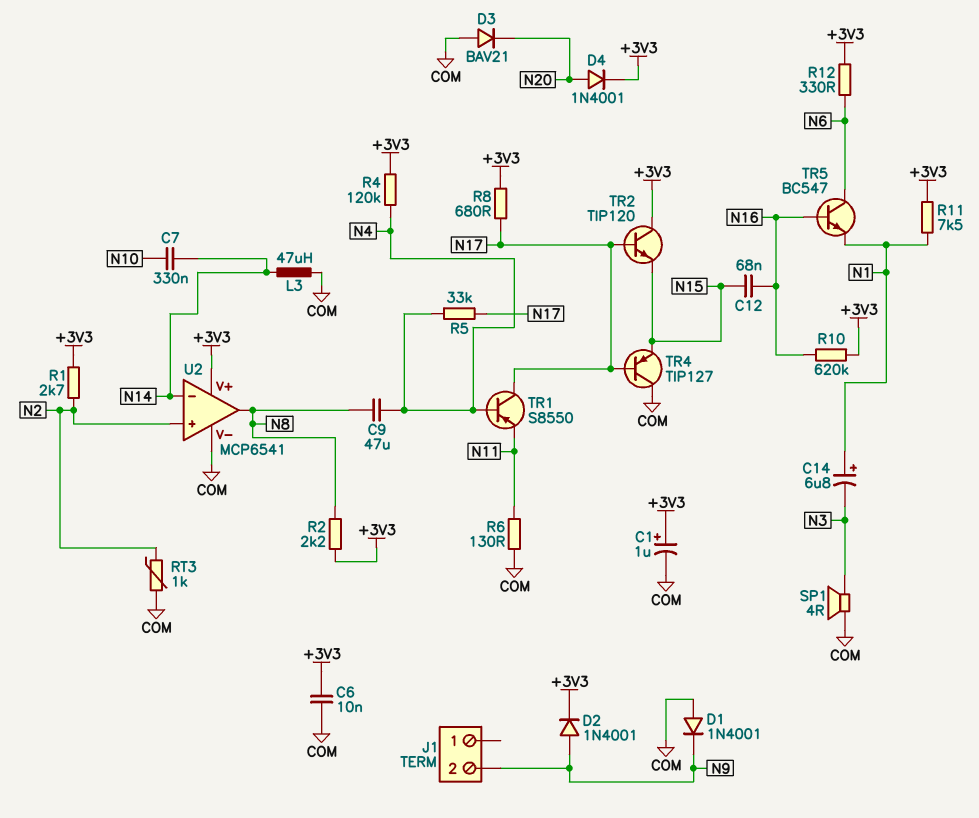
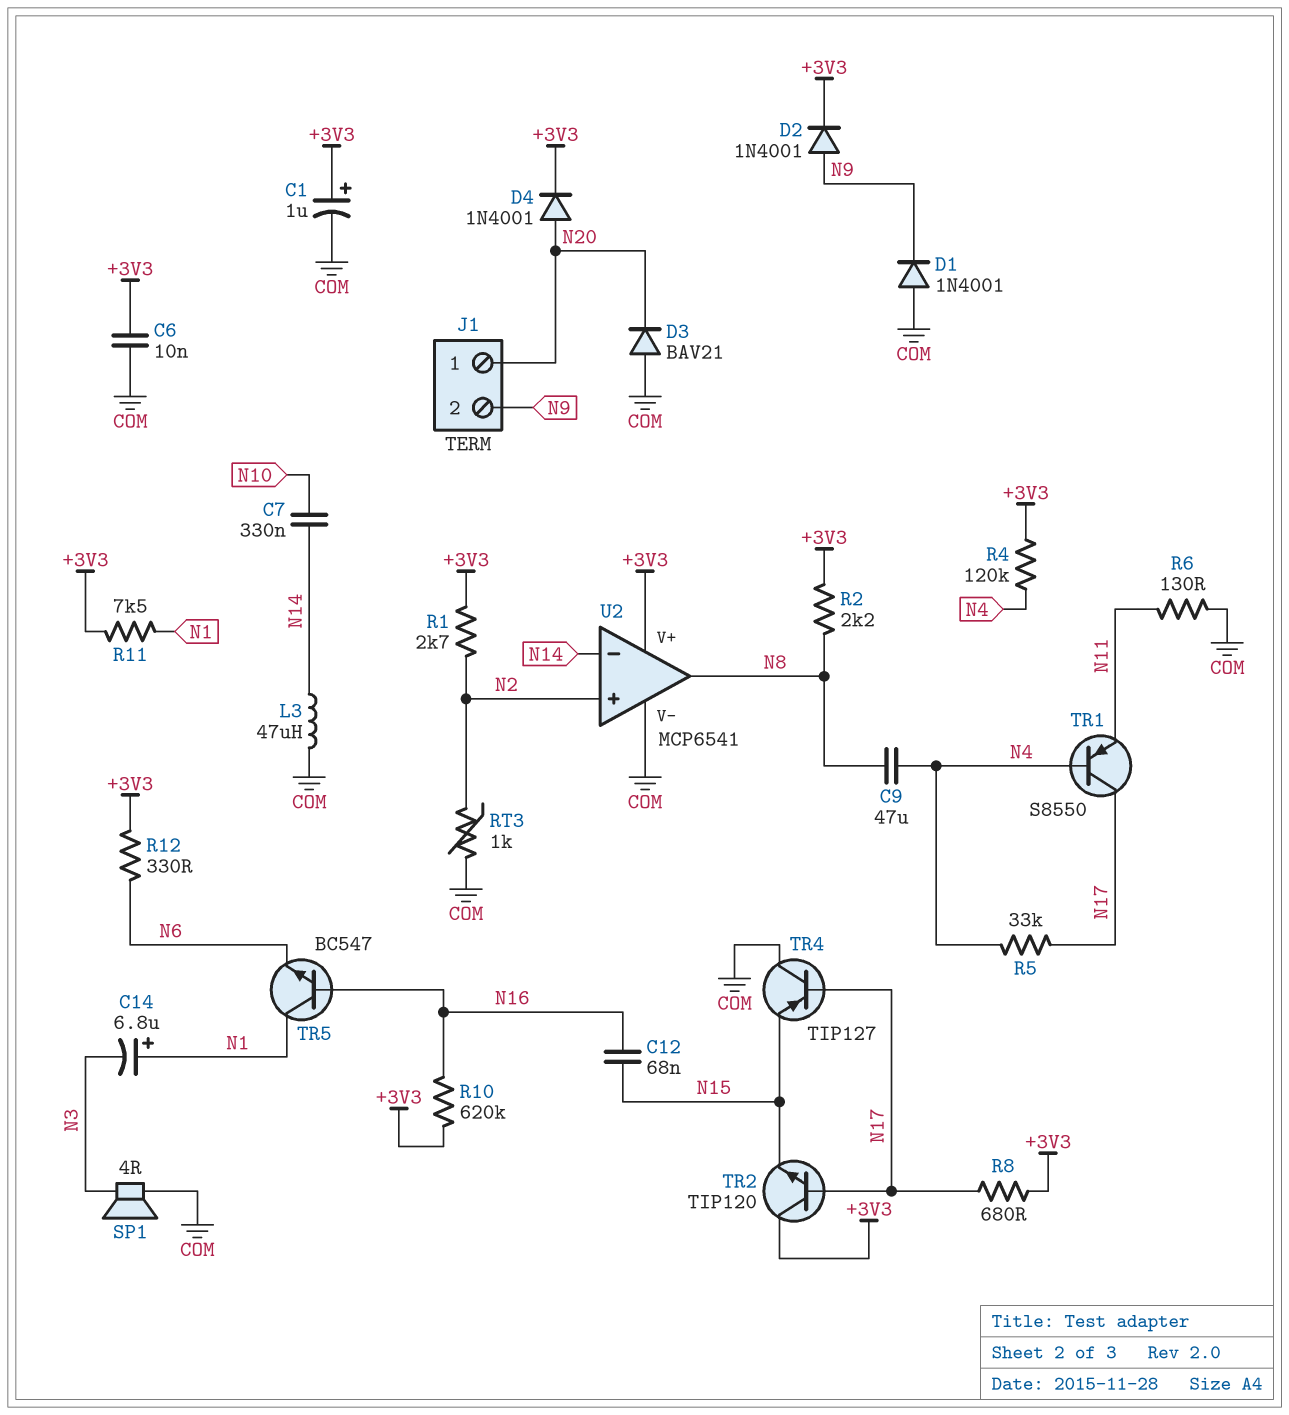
J1 pin 1: none -> N20
TR5: NPN BC547 (B N16, C N6, E N1) -> NPN BC547 (B N16, C N1, E N6)

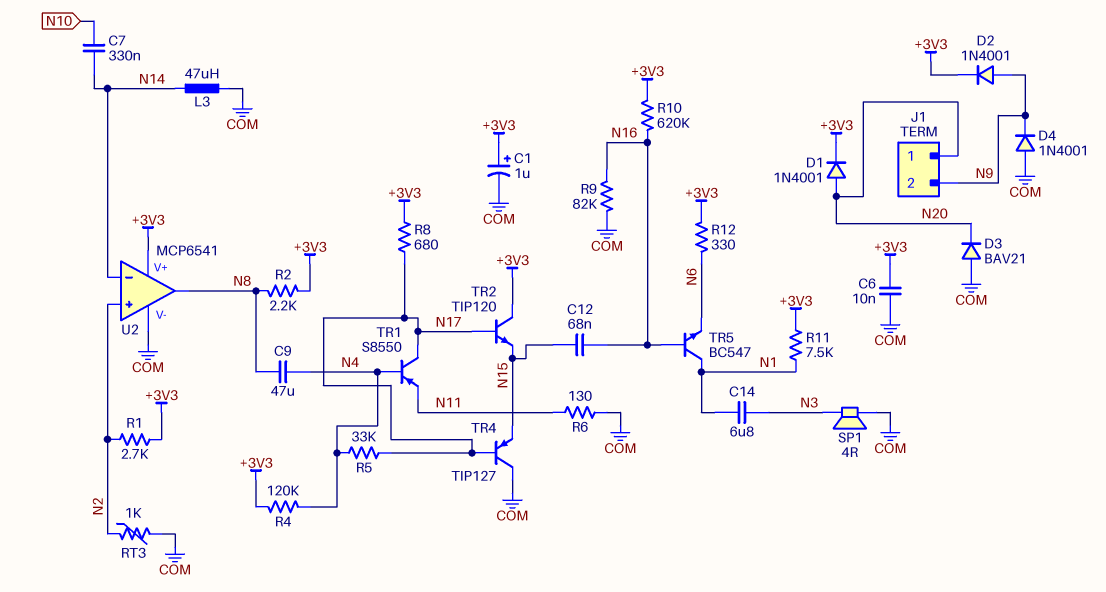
C14: 6.8uF (plus N1, minus N3) -> 6.8uF (N1, N3)
D1: diode 1N4001 (A COM, K N9) -> diode 1N4001 (A N20, K +3V3)
D4: diode 1N4001 (A N20, K +3V3) -> diode 1N4001 (A COM, K N9)
R9: none -> 82k (COM, N16)

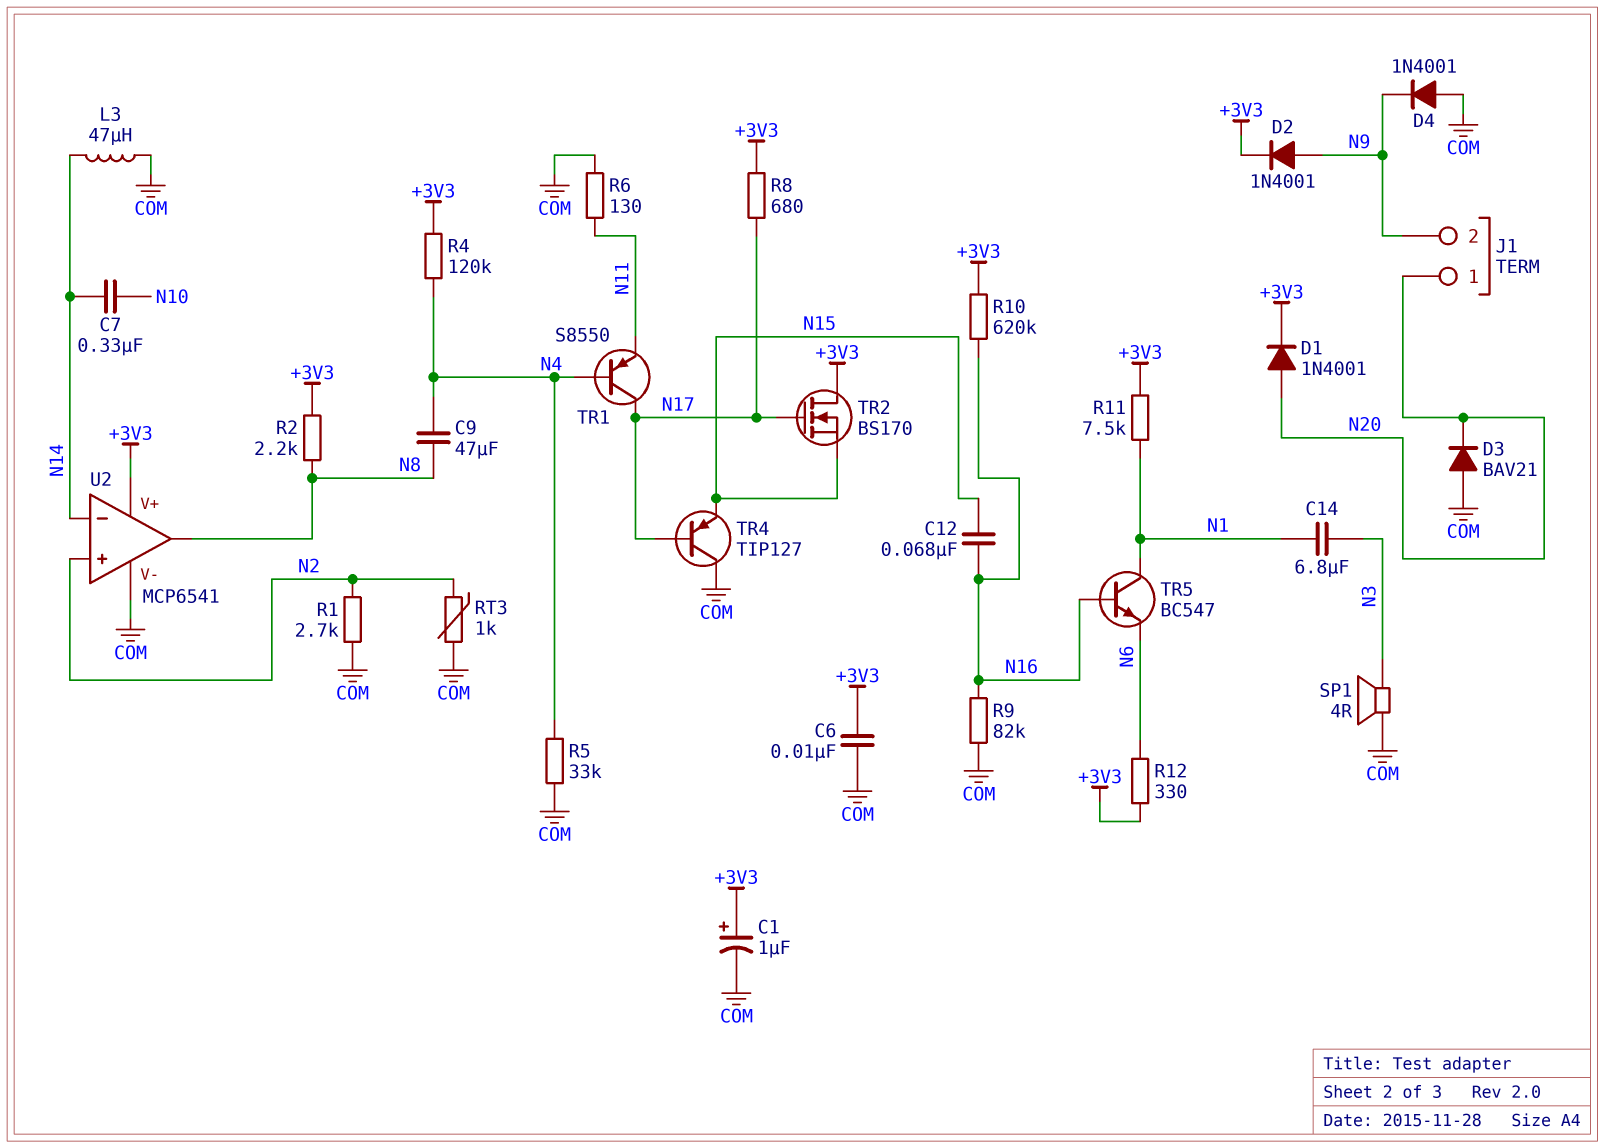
R1: 2.7k (+3V3, N2) -> 2.7k (COM, N2)
R5: 33k (N4, N17) -> 33k (COM, N4)
TR2: NPN TIP120 (B N17, C +3V3, E N15) -> NMOS BS170 (G N17, D +3V3, S N15)

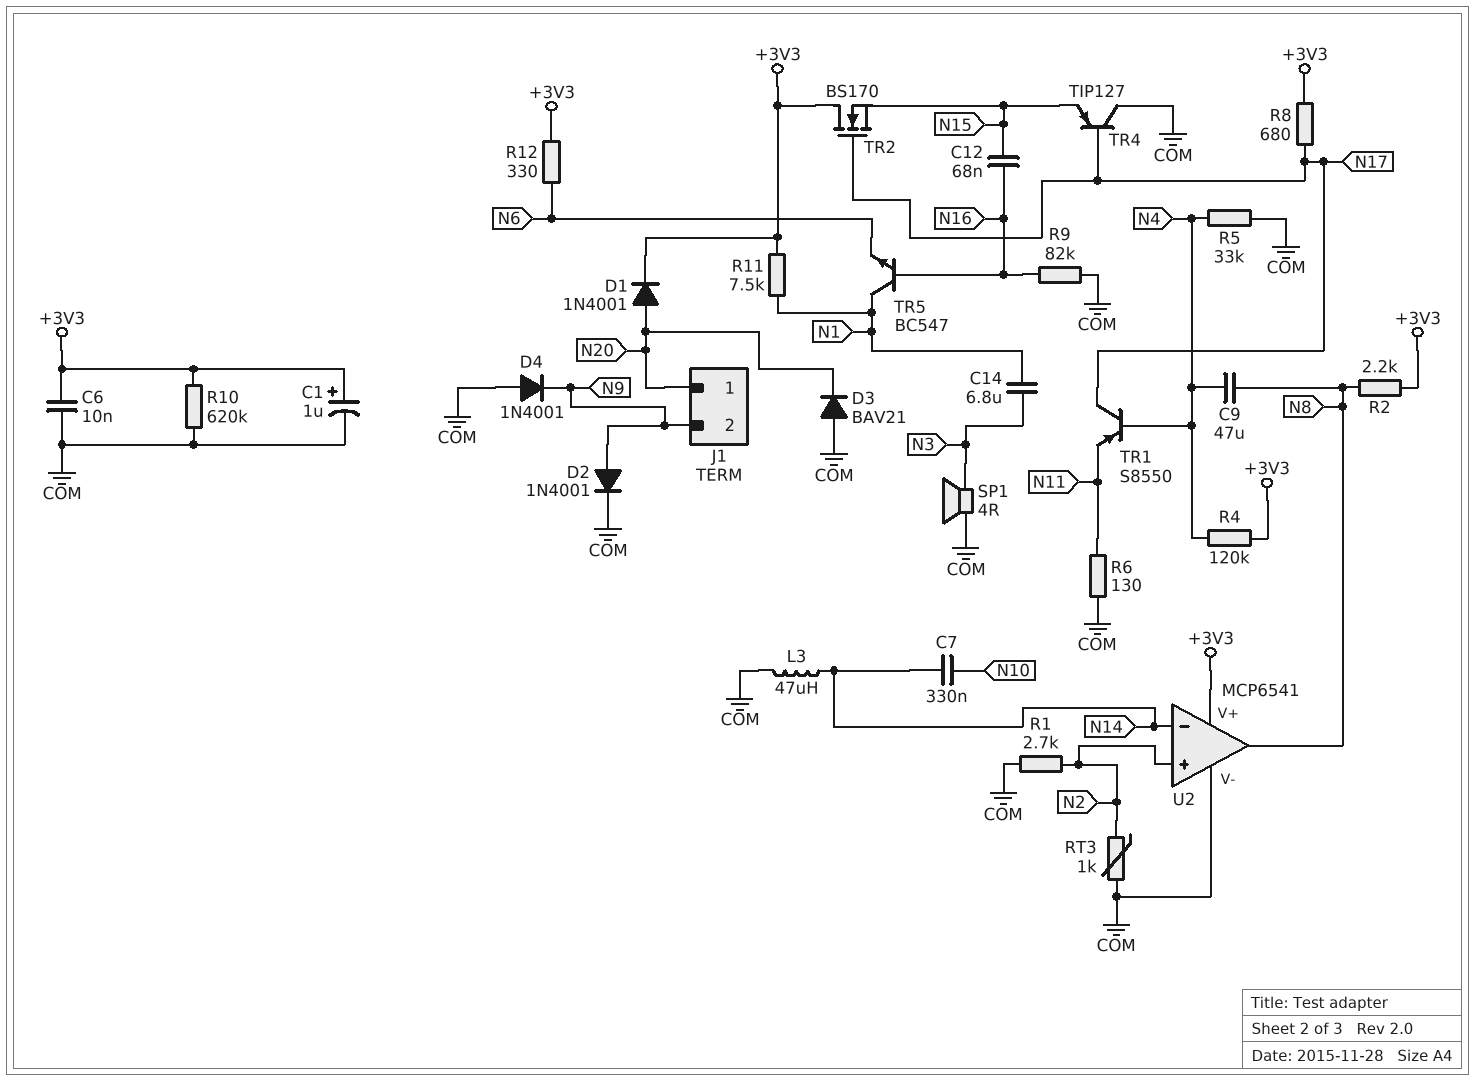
D2: diode 1N4001 (A N9, K +3V3) -> diode 1N4001 (A N9, K COM)
R10: 620k (+3V3, N16) -> 620k (+3V3, COM)

